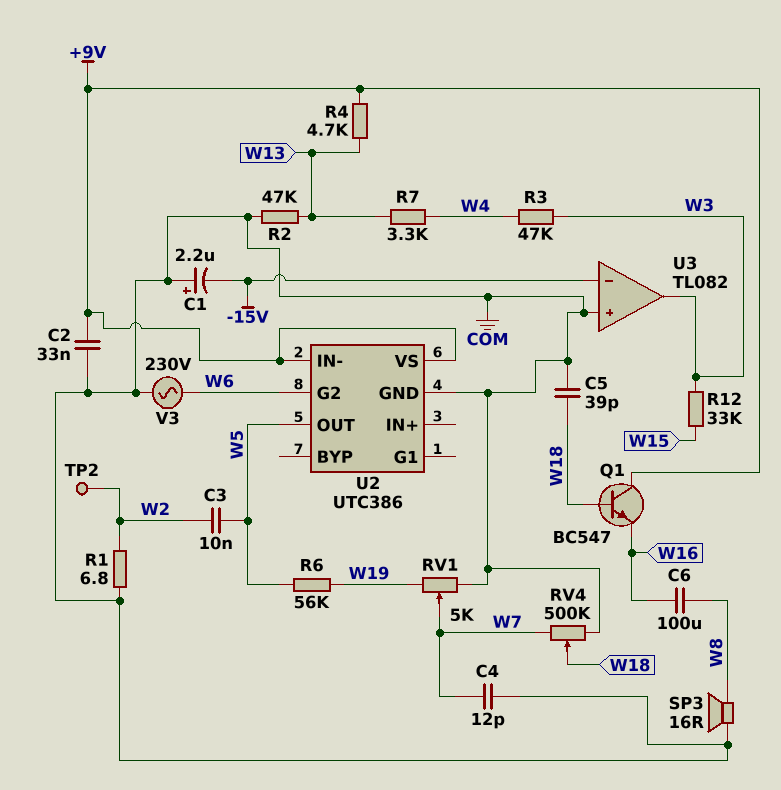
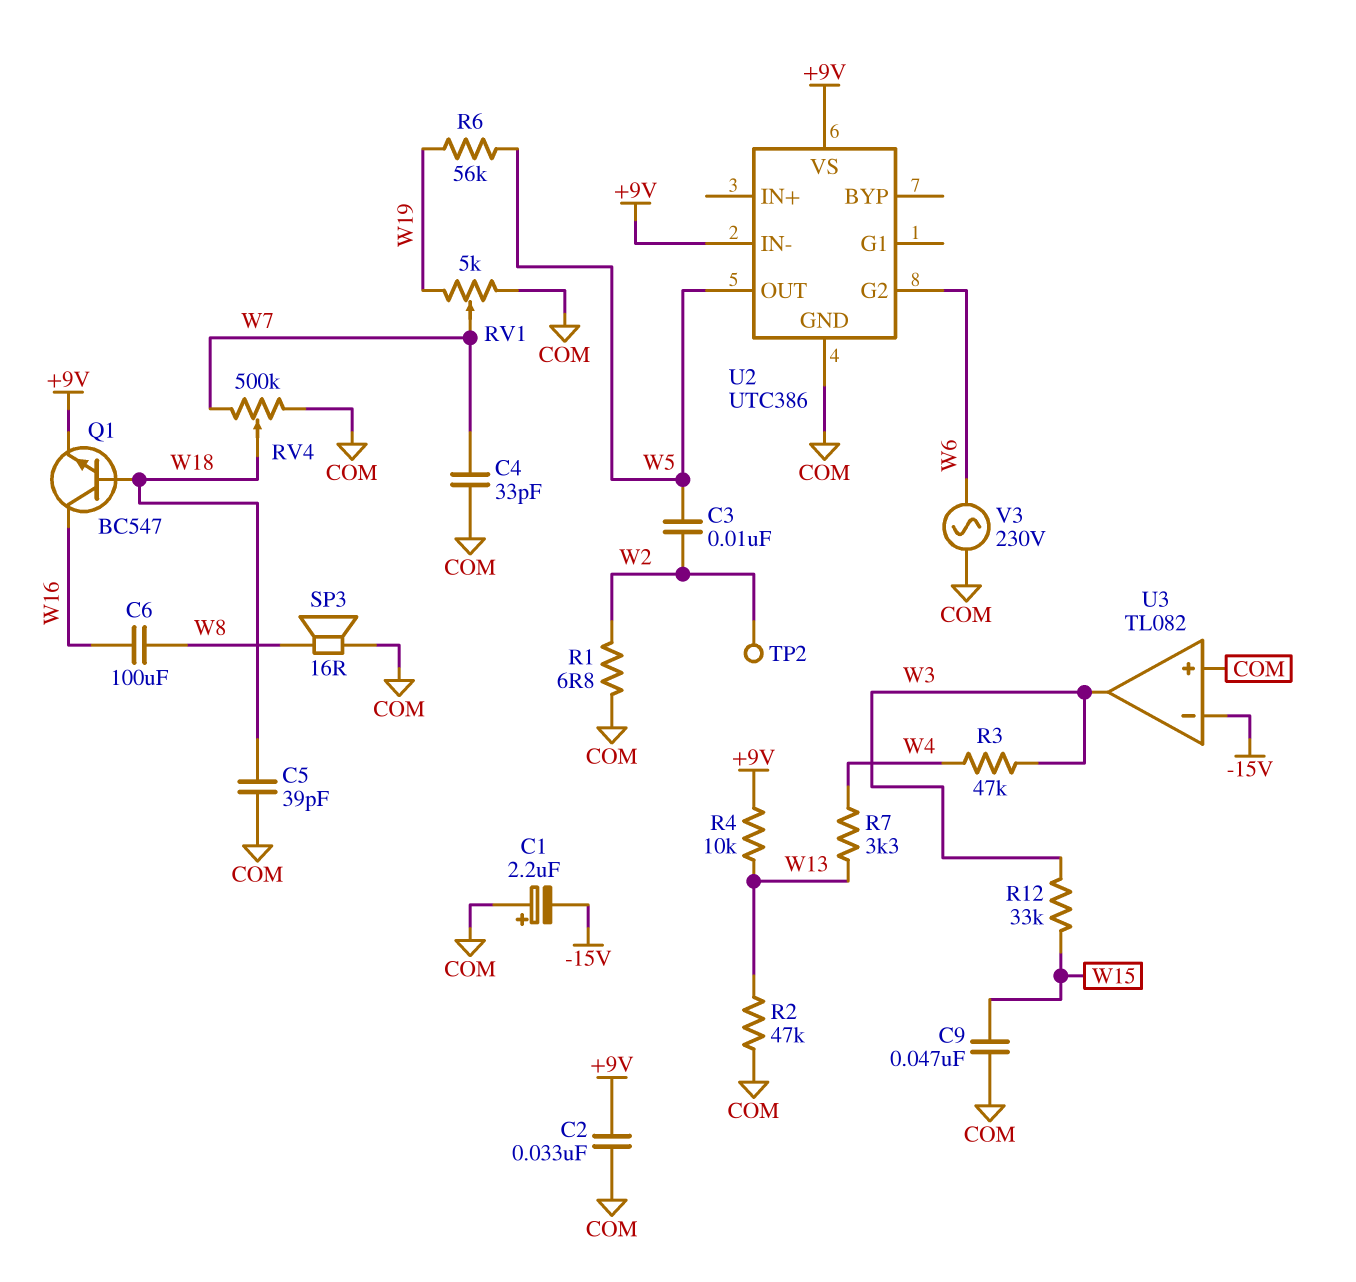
C4: 12pF (COM, W7) -> 33pF (COM, W7)
C9: none -> 47nF (COM, W15)
Q1: NPN BC547 (B W18, C +9V, E W16) -> NPN BC547 (B W18, C W16, E +9V)
R4: 4.7k (+9V, W13) -> 10k (+9V, W13)

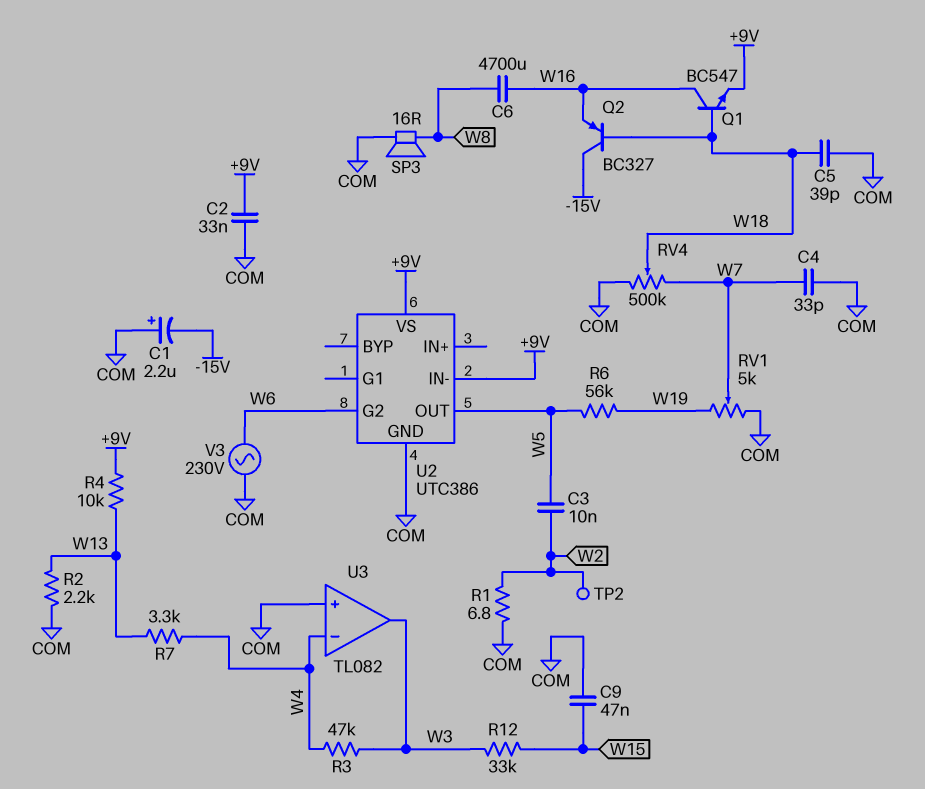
C6: 100uF (W8, W16) -> 4700uF (W8, W16)
Q2: none -> PNP BC327 (B W18, C -15V, E W16)
R2: 47k (COM, W13) -> 2.2k (COM, W13)
U3 pin in-: -15V -> W4

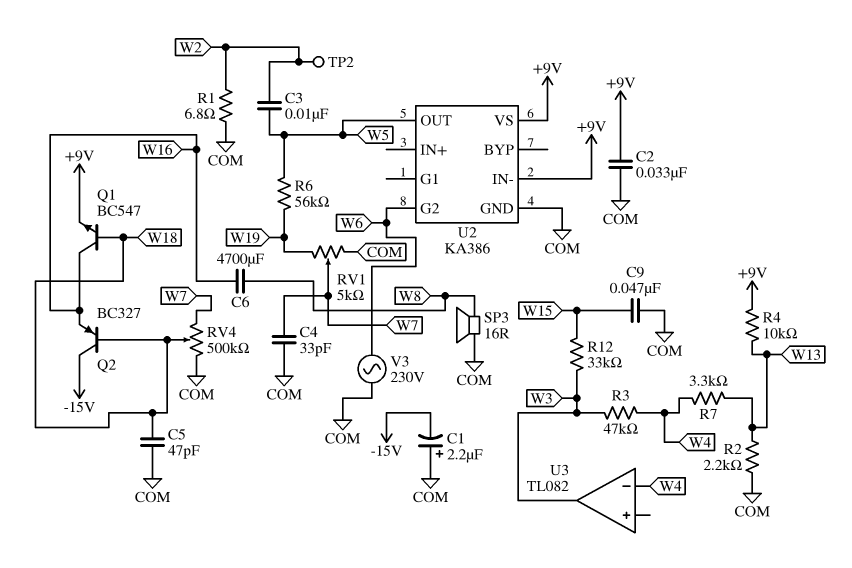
C5: 39pF (COM, W18) -> 47pF (COM, W18)
U2: UTC386 -> KA386
U3 pin in+: COM -> none

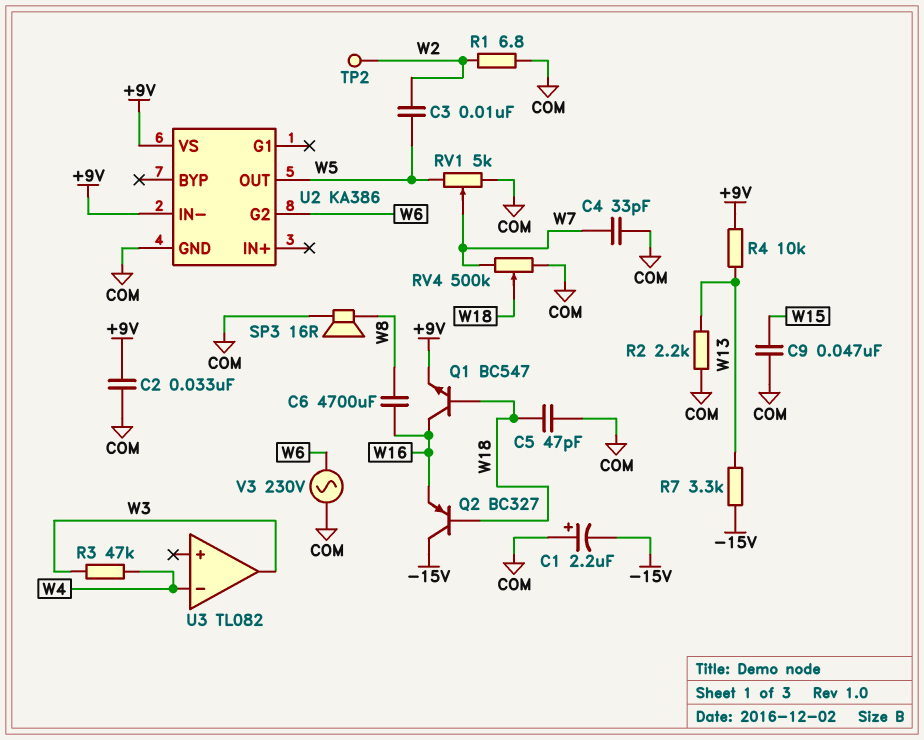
R6: 56k (W5, W19) -> none
R7: 3.3k (W4, W13) -> 3.3k (-15V, W13)
R12: 33k (W3, W15) -> none
RV1: 5k (COM, W19, wiper W7) -> 5k (COM, W5, wiper W7)

